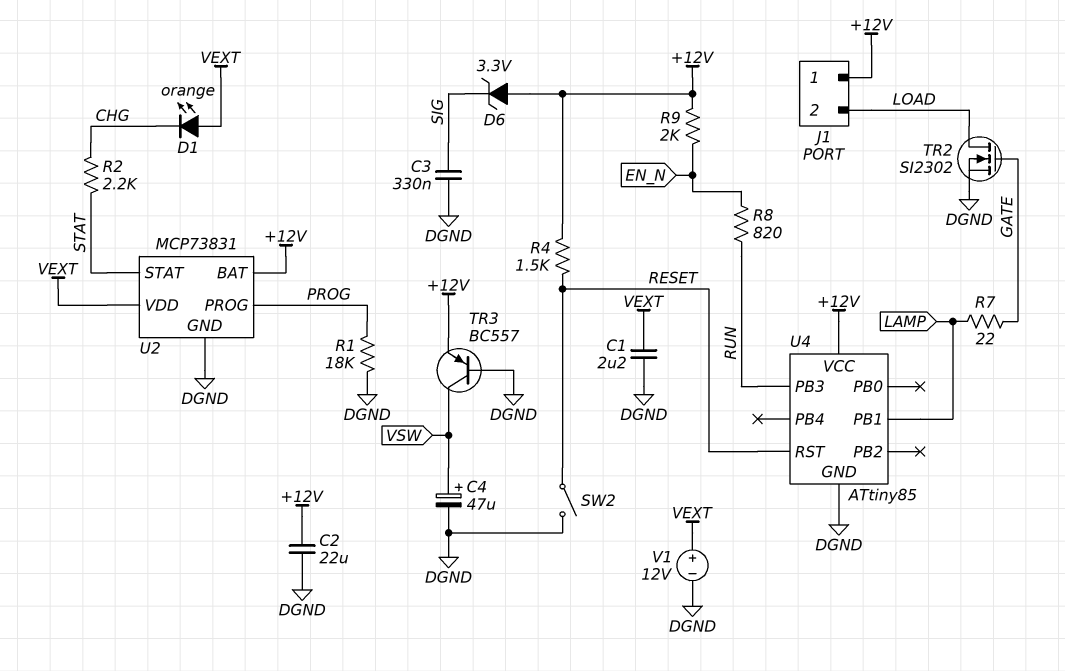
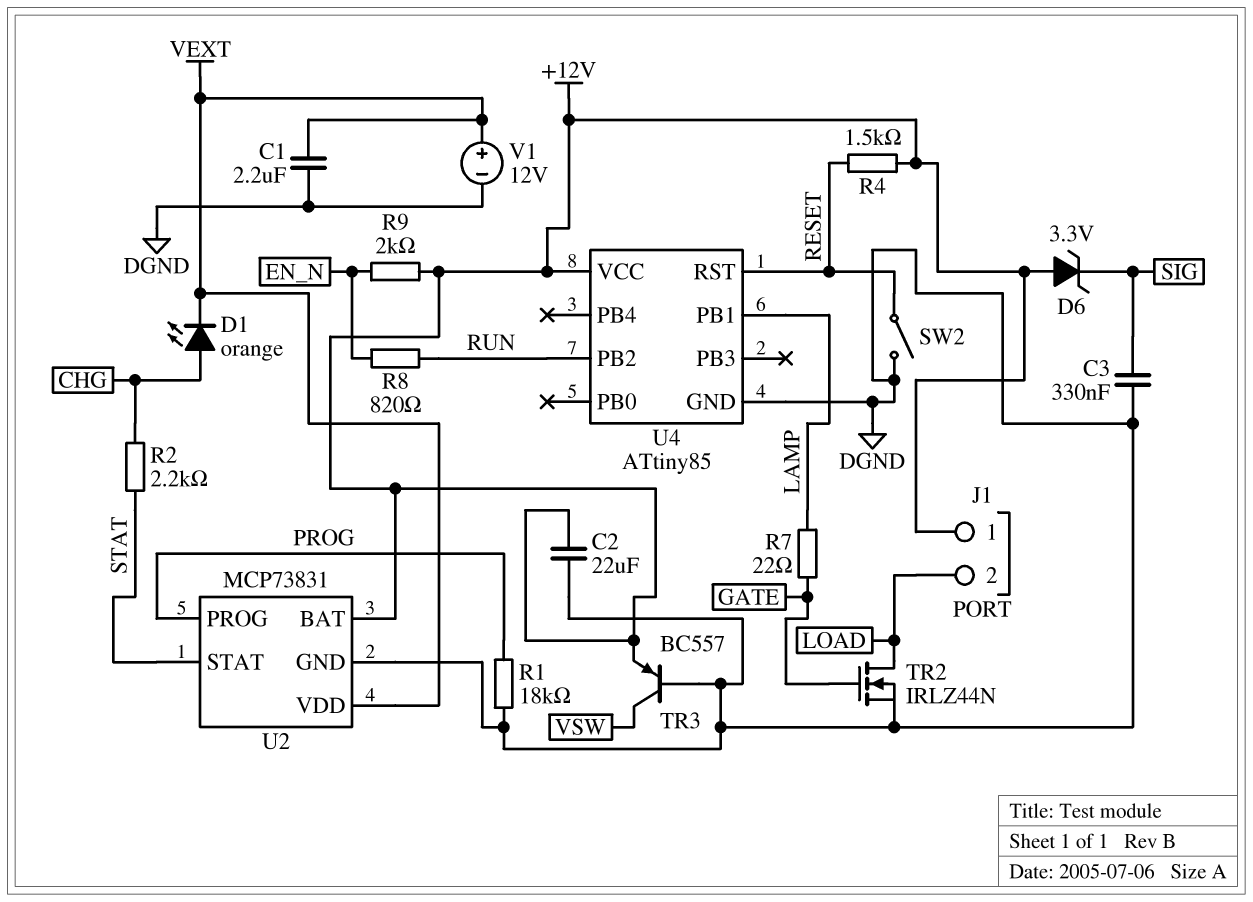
C4: 47uF (plus VSW, minus DGND) -> none
D1: LED orange (A VEXT, K CHG) -> LED orange (A CHG, K VEXT)
TR2: NMOS SI2302 (G GATE, D LOAD, S DGND) -> NMOS IRLZ44N (G GATE, D LOAD, S DGND)
U4 pin PB2: none -> RUN
U4 pin PB3: RUN -> none

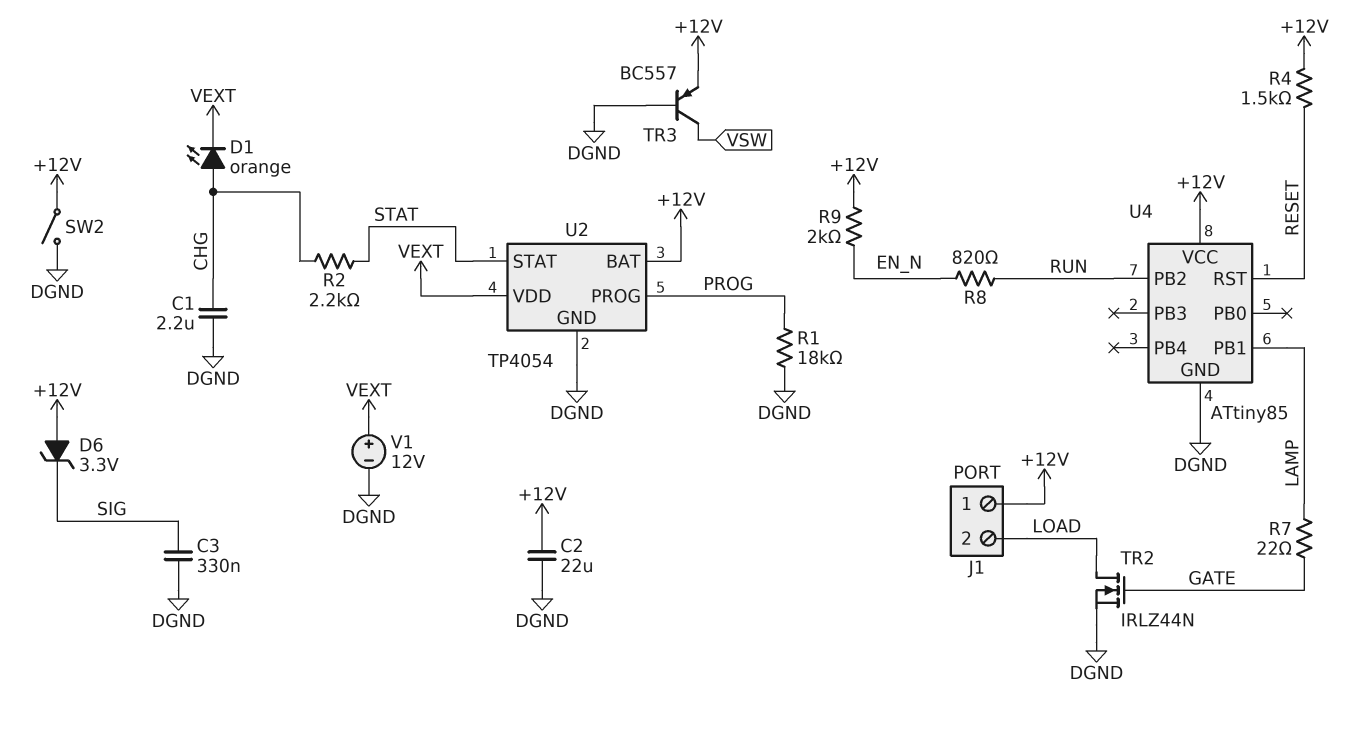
C1: 2.2uF (DGND, VEXT) -> 2.2uF (CHG, DGND)
SW2: switch (DGND, RESET) -> switch (+12V, DGND)
U2: MCP73831 -> TP4054

